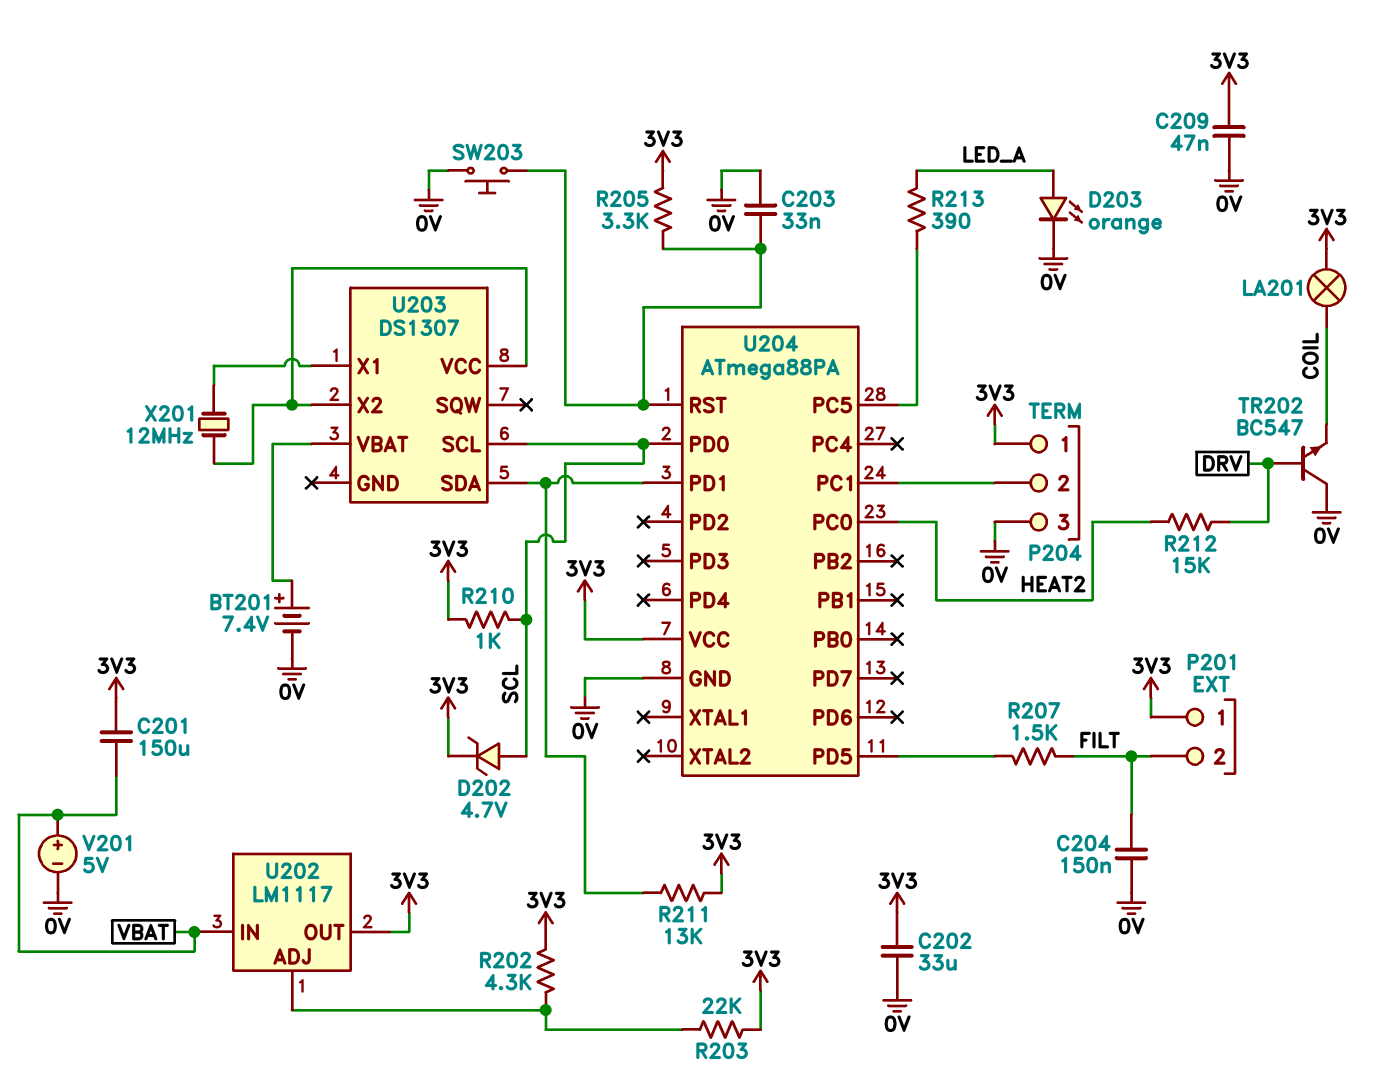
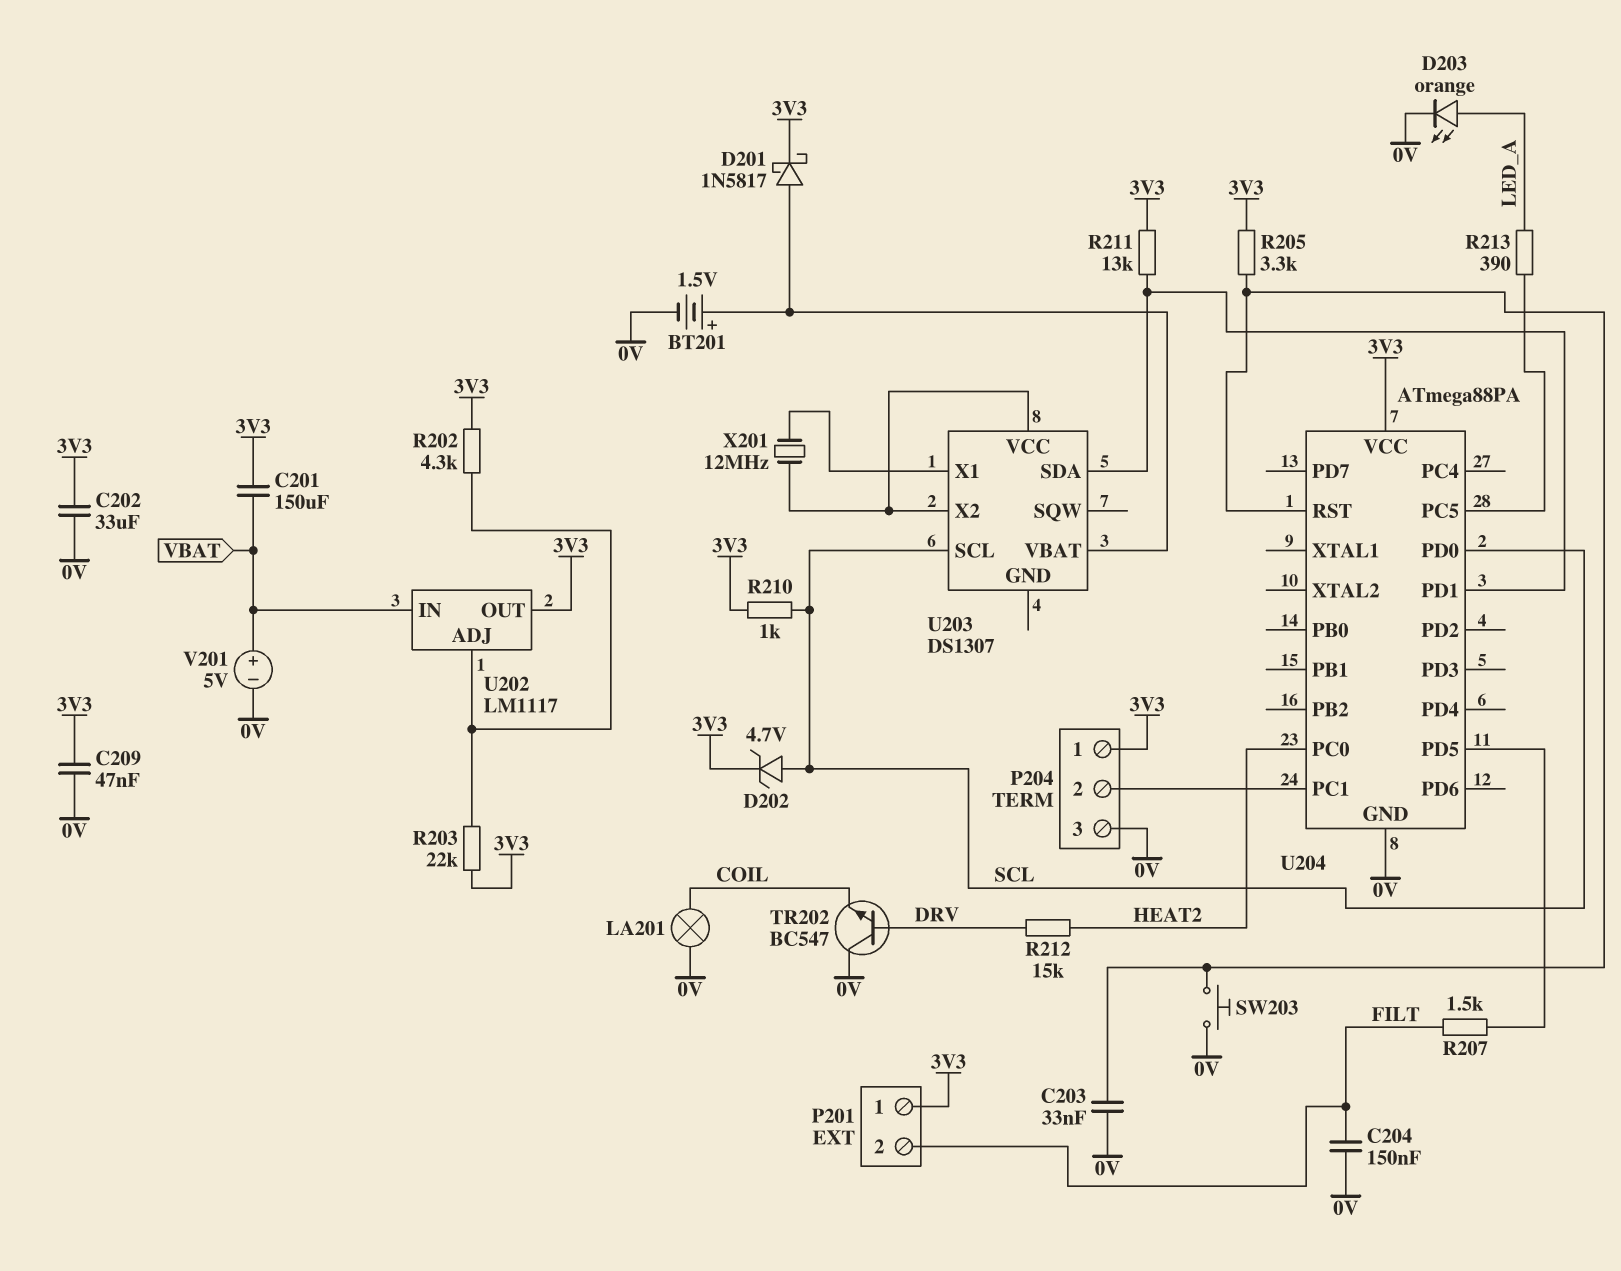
BT201: 7.4V (plus U203/VBAT, minus 0V) -> 1.5V (plus U203/VBAT, minus 0V)
D201: none -> schottky 1N5817 (A U203/VBAT, K 3V3)
LA201: lamp (3V3, COIL) -> lamp (0V, COIL)

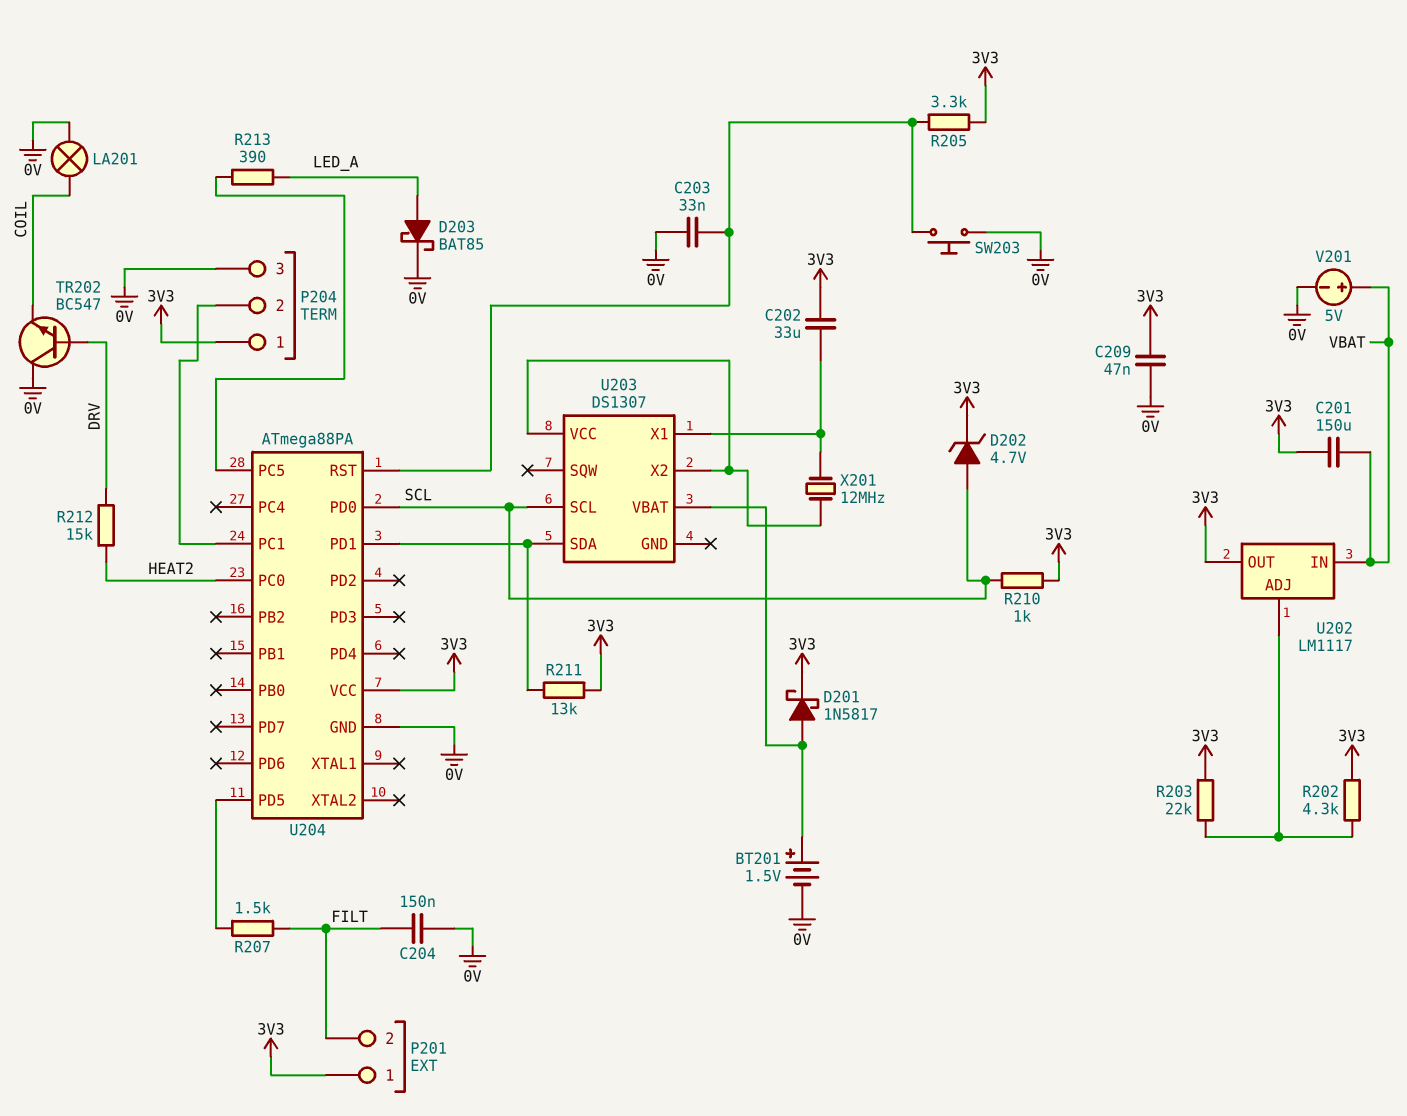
C202: 33uF (0V, 3V3) -> 33uF (3V3, U203/X1)
D203: LED orange (A LED_A, K 0V) -> schottky BAT85 (A LED_A, K 0V)

